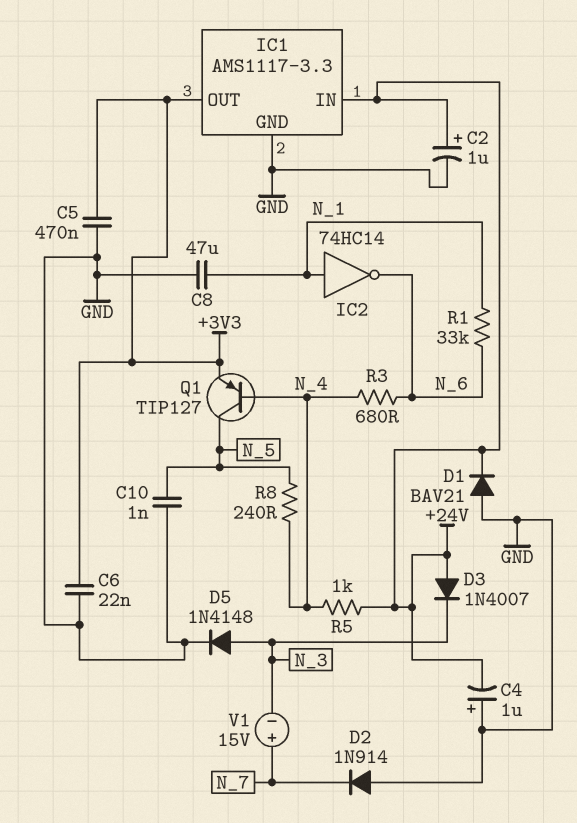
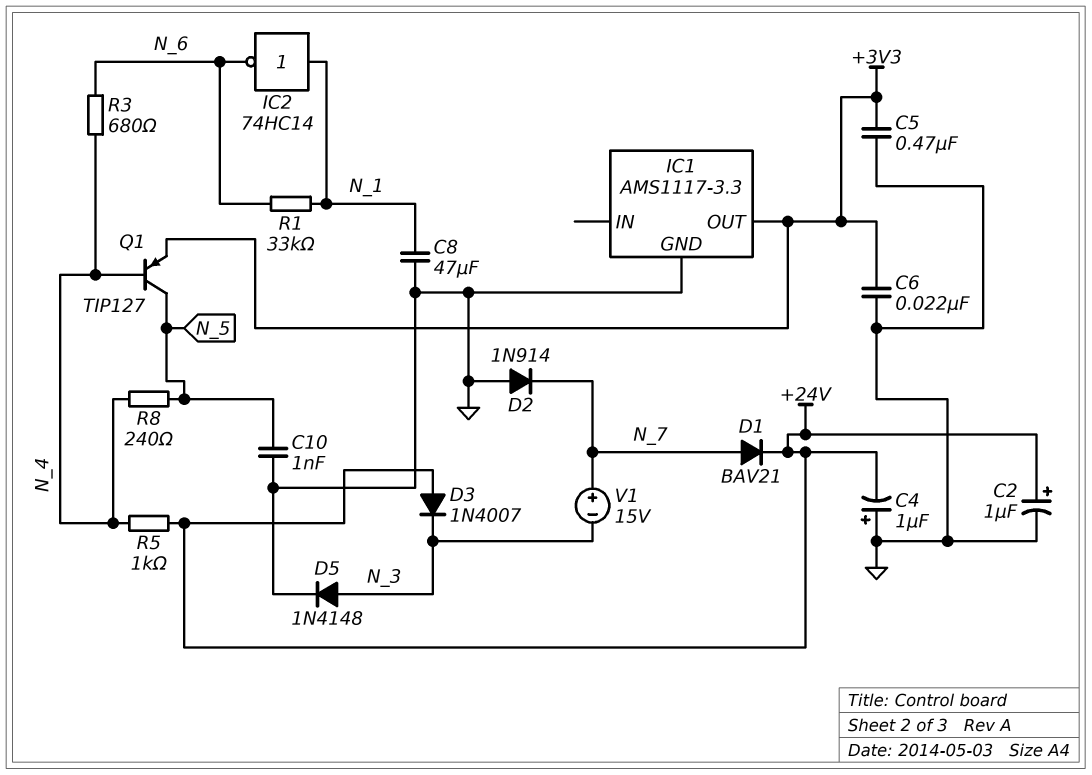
D1: diode BAV21 (A GND, K +24V) -> diode BAV21 (A N_7, K +24V)
IC1 pin IN: +24V -> none

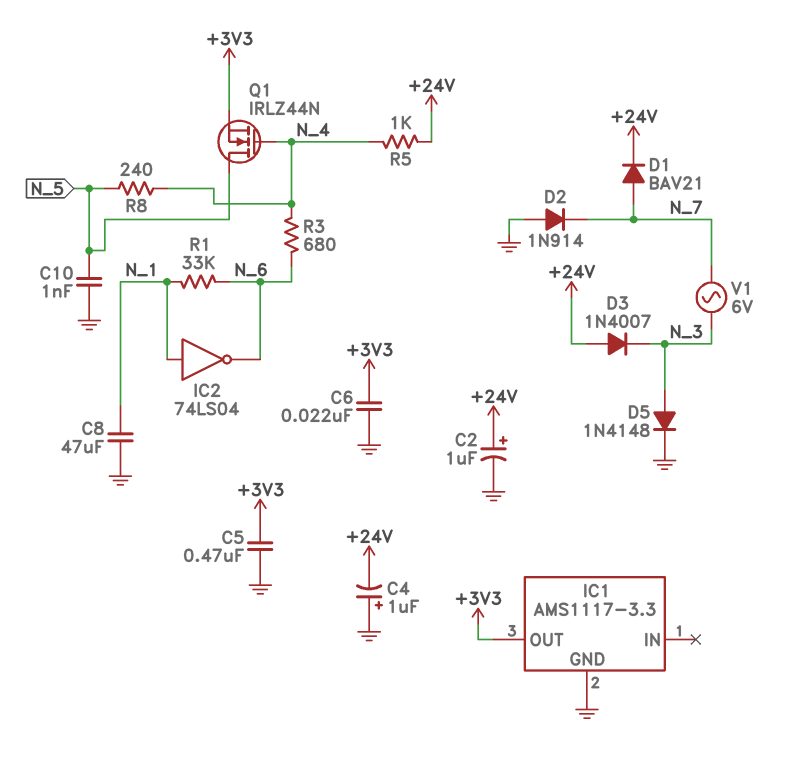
IC2: NOT 74HC14 (in N_1, out N_6) -> NOT 74LS04 (in N_1, out N_6)
Q1: PNP TIP127 (B N_4, C N_5, E +3V3) -> NMOS IRLZ44N (G N_4, D N_5, S +3V3)
V1: 15V (plus N_7, minus N_3) -> AC 6V (N_3, N_7)

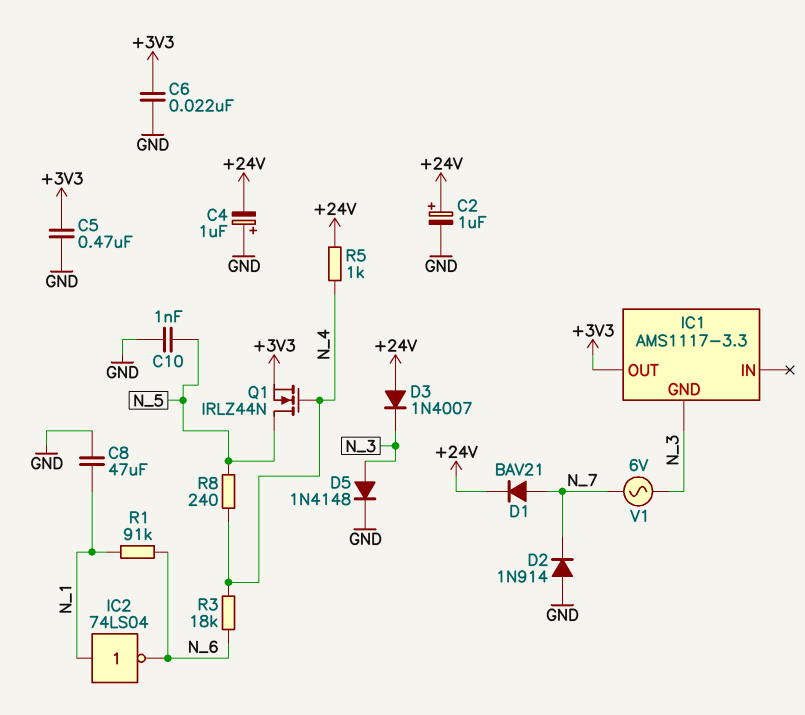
IC1 pin GND: GND -> N_3
R1: 33k (N_1, N_6) -> 91k (N_1, N_6)
R3: 680 (N_4, N_6) -> 18k (N_4, N_6)

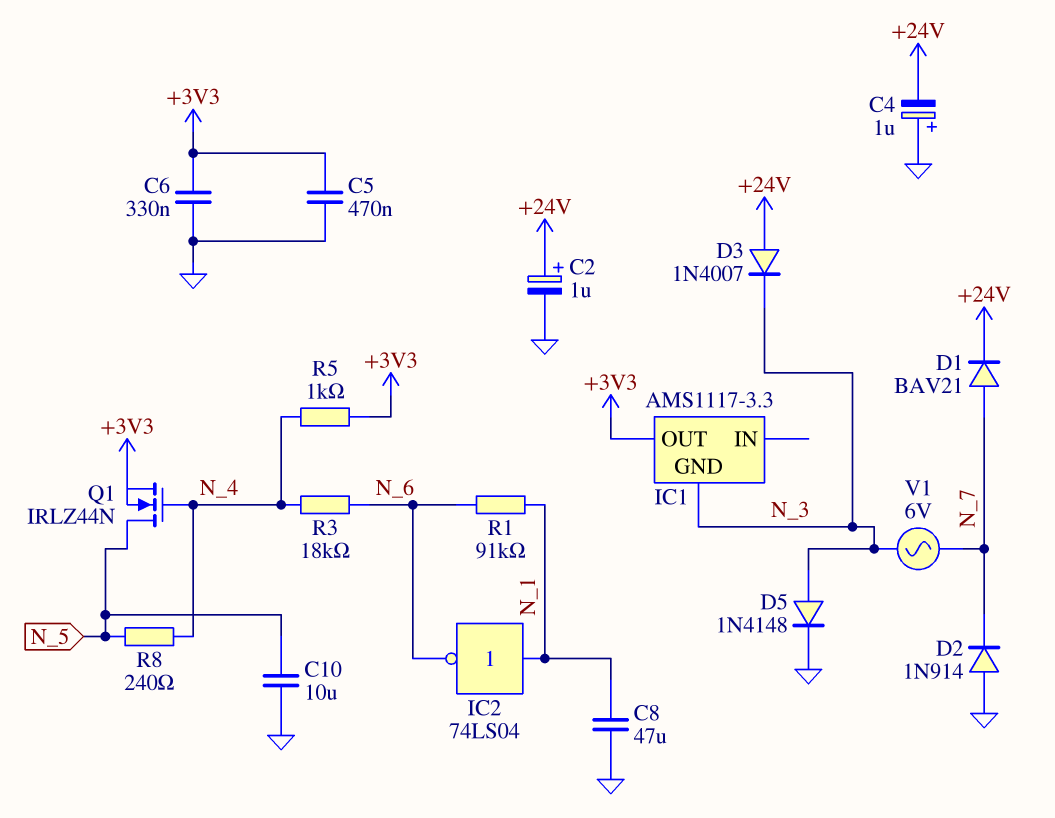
C6: 22nF (+3V3, GND) -> 330nF (+3V3, GND)
C10: 1nF (GND, N_5) -> 10uF (GND, N_5)
R5: 1k (+24V, N_4) -> 1k (+3V3, N_4)

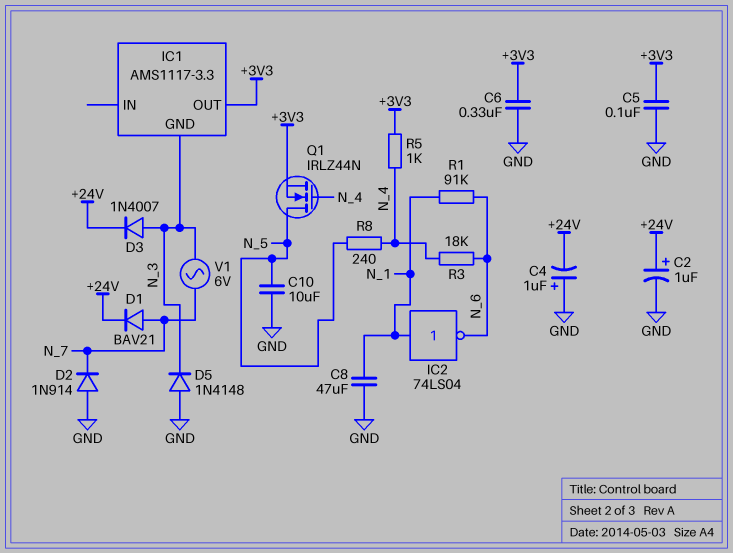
C5: 470nF (+3V3, GND) -> 100nF (+3V3, GND)
D3: diode 1N4007 (A +24V, K N_3) -> diode 1N4007 (A N_3, K +24V)
D5: diode 1N4148 (A N_3, K GND) -> diode 1N4148 (A GND, K N_3)

